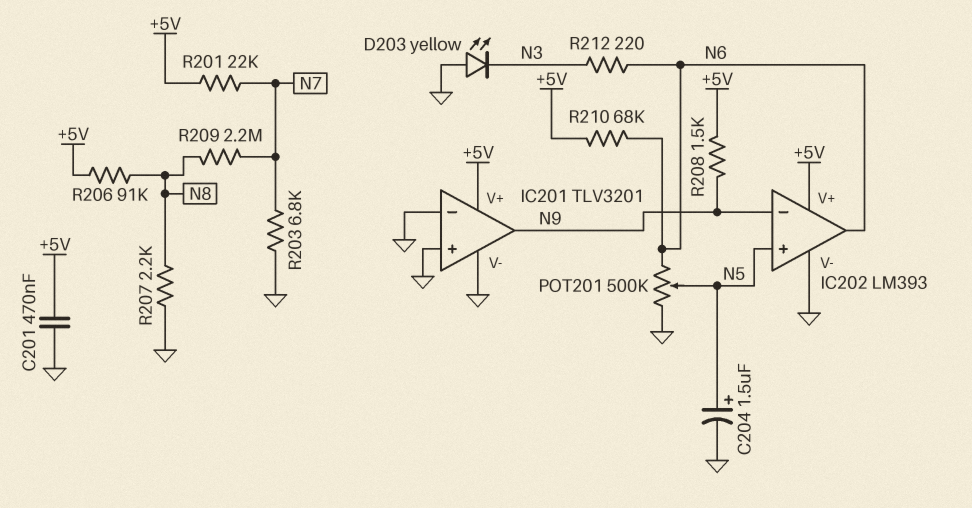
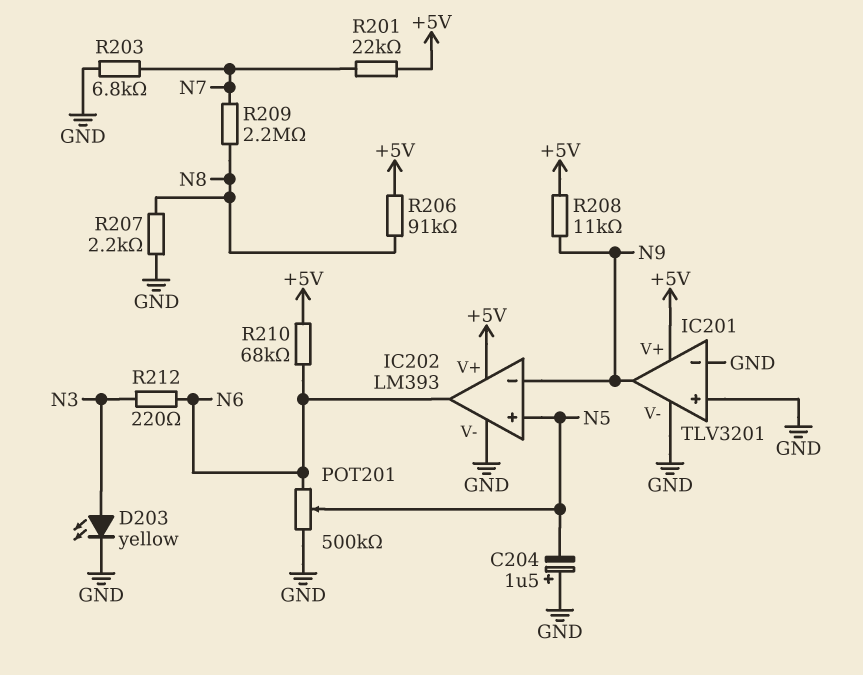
C201: 470nF (+5V, GND) -> none
C204: 1.5uF (plus N5, minus GND) -> 1.5uF (plus GND, minus N5)
D203: LED yellow (A GND, K N3) -> LED yellow (A N3, K GND)
R208: 1.5k (+5V, N9) -> 11k (+5V, N9)

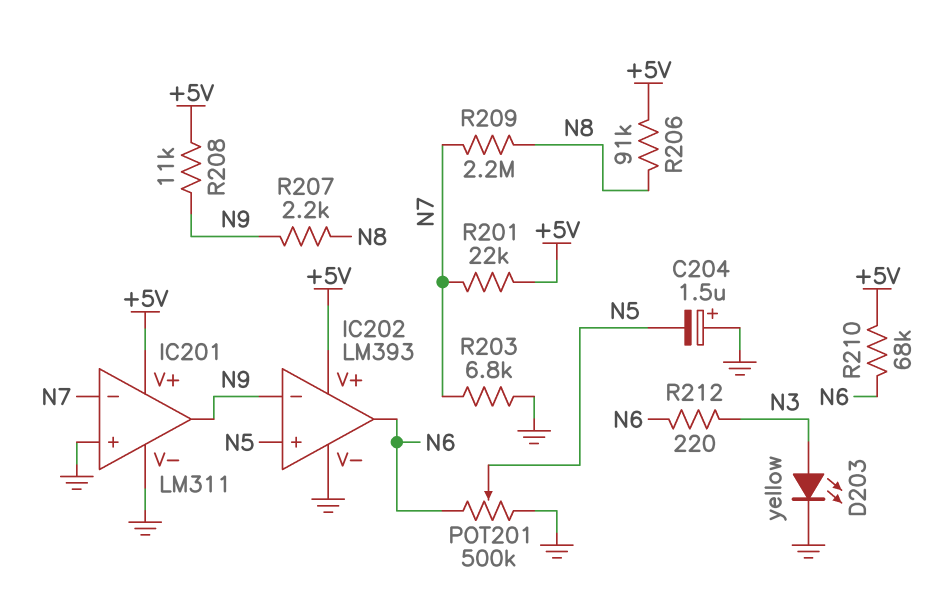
IC201: TLV3201 -> LM311
IC201 pin in-: GND -> N7
R207: 2.2k (GND, N8) -> 2.2k (N8, N9)

